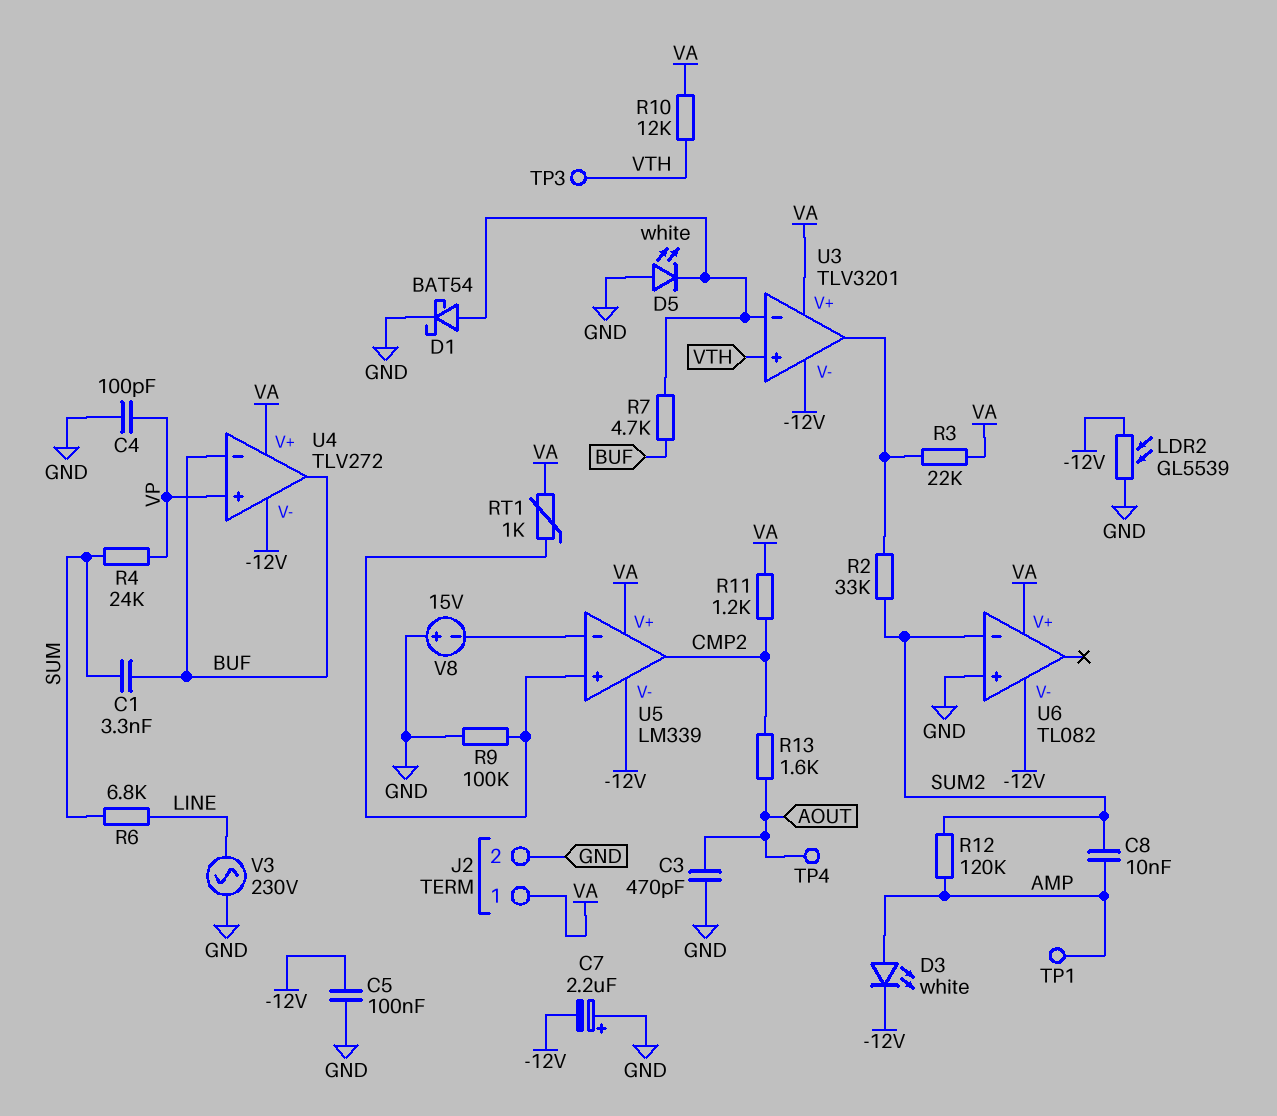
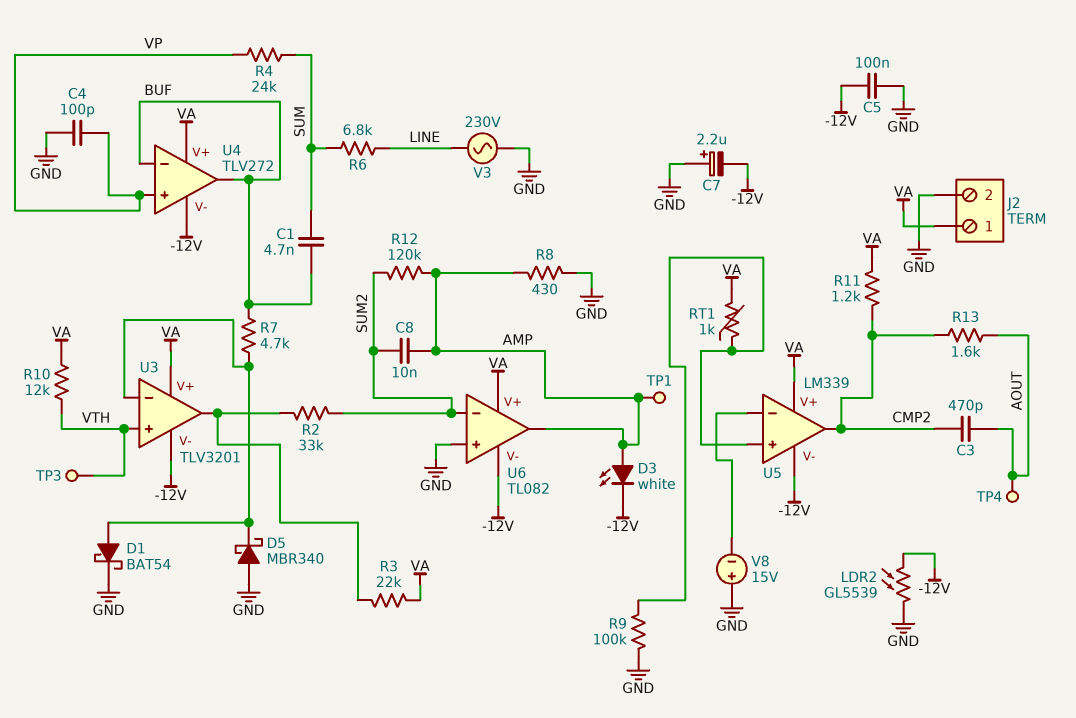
C1: 3.3nF (BUF, SUM) -> 4.7nF (BUF, SUM)
C3: 470pF (AOUT, GND) -> 470pF (AOUT, CMP2)
D5: LED white (A GND, K U3/in-) -> schottky MBR340 (A GND, K U3/in-)
R8: none -> 430 (AMP, GND)
U6 pin out: none -> AMP

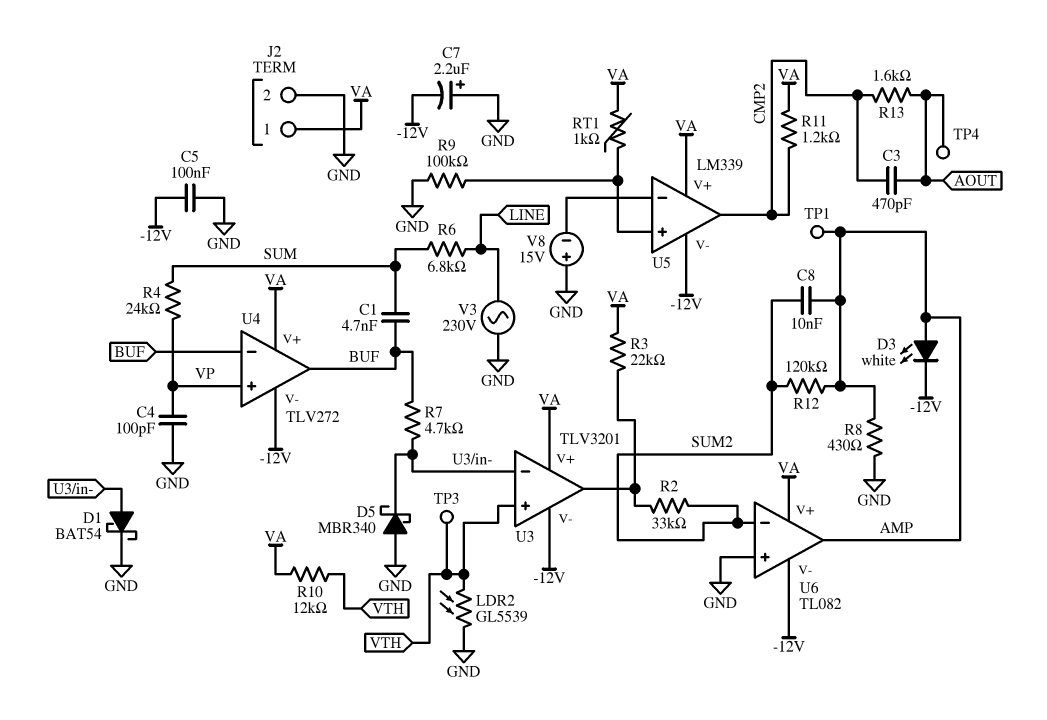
LDR2: GL5539 (-12V, GND) -> GL5539 (GND, VTH)

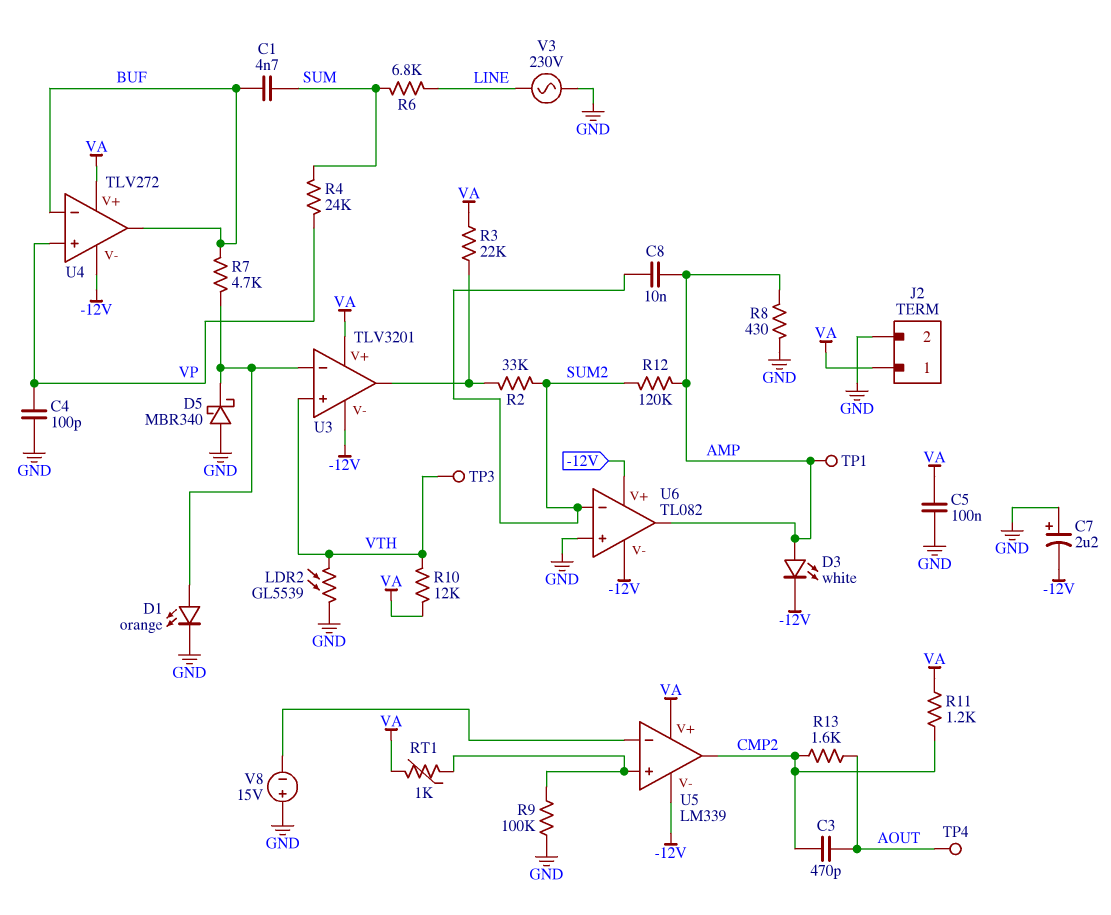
C5: 100nF (-12V, GND) -> 100nF (GND, VA)
D1: schottky BAT54 (A U3/in-, K GND) -> LED orange (A U3/in-, K GND)
U6 pin V+: VA -> -12V

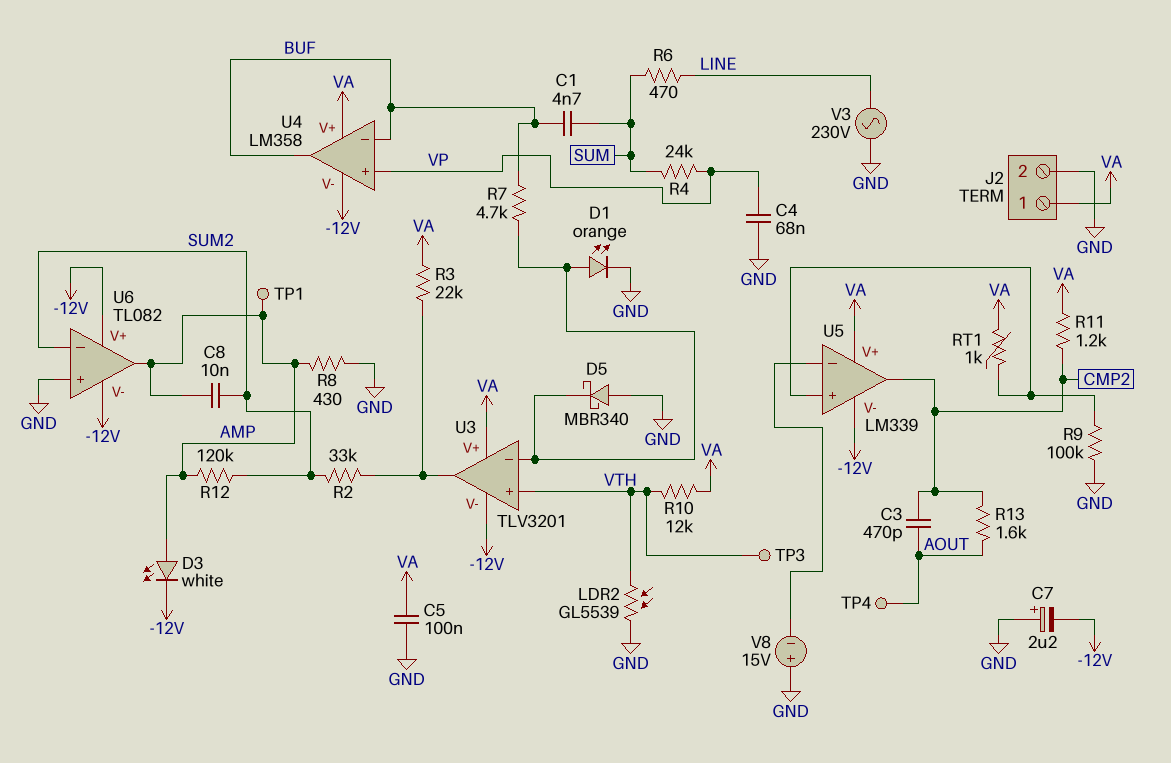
C4: 100pF (GND, VP) -> 68nF (GND, VP)
R6: 6.8k (LINE, SUM) -> 470 (LINE, SUM)
U4: TLV272 -> LM358

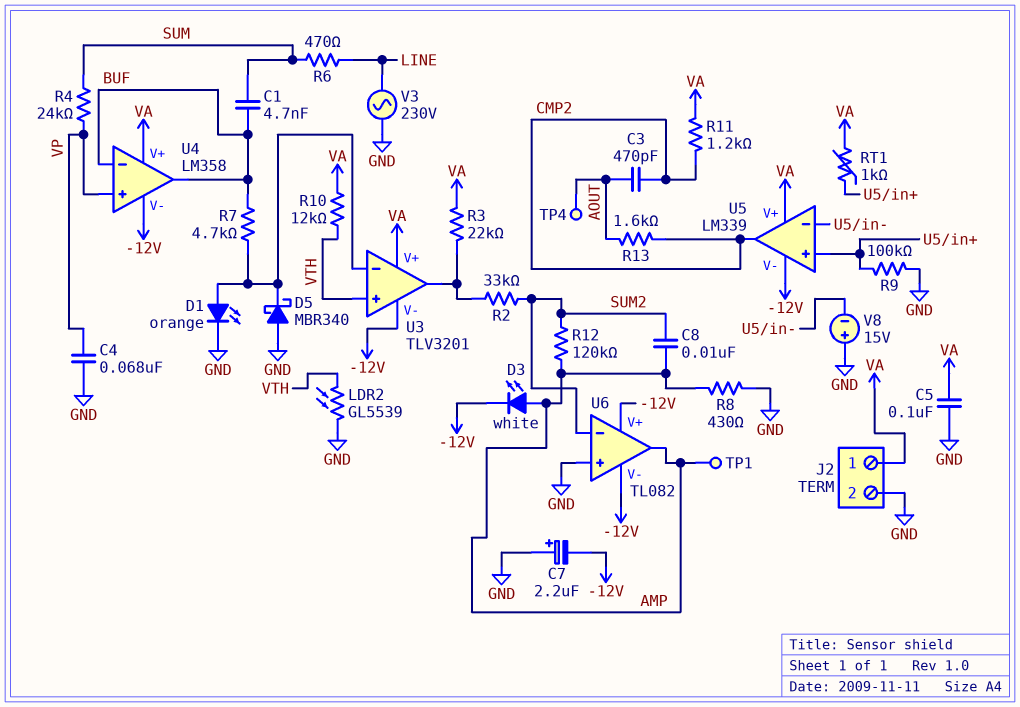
TP3: test point (VTH) -> none

